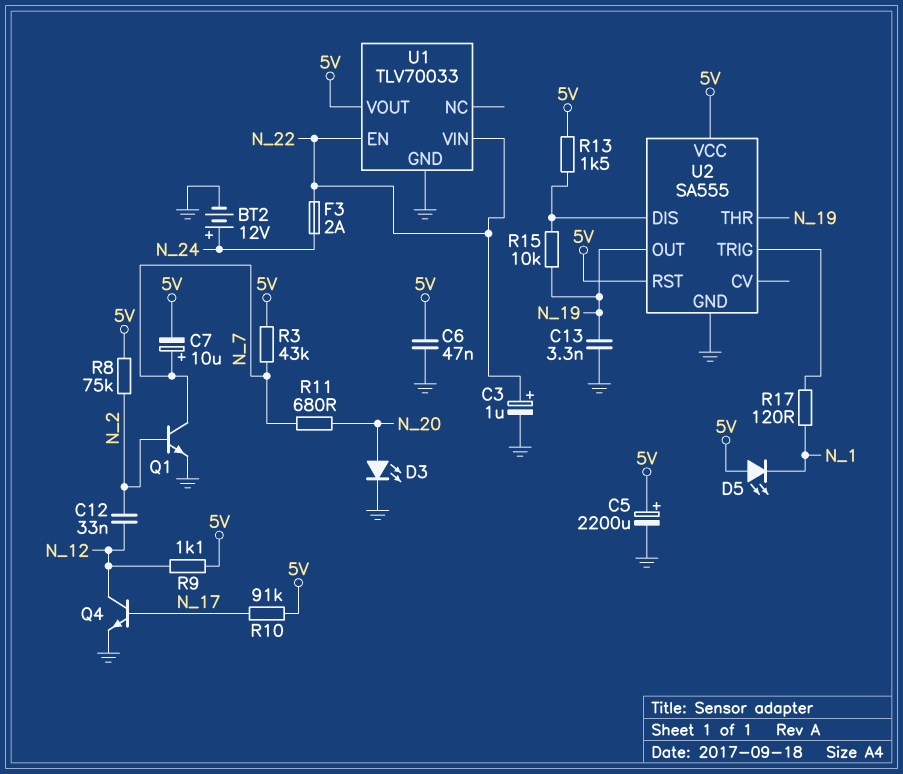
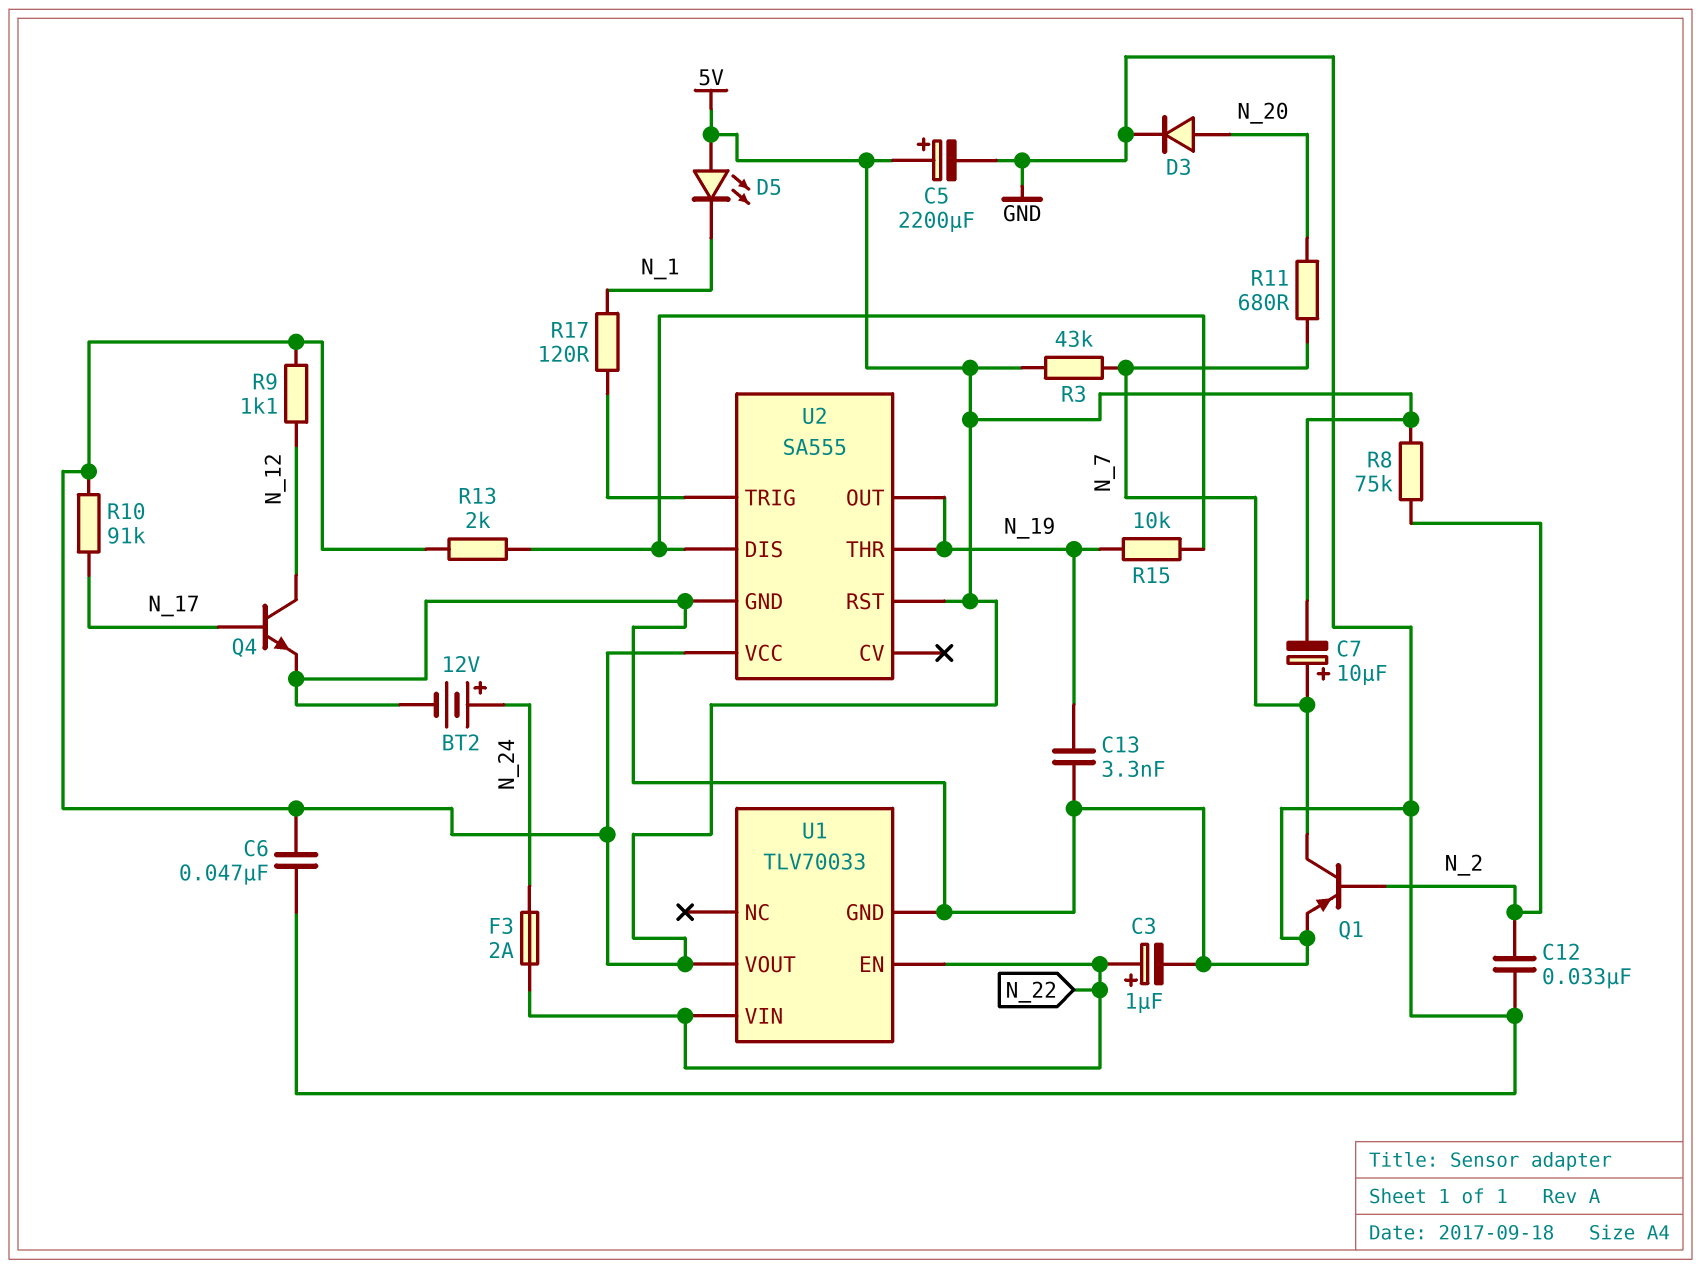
C12: 33nF (N_2, N_12) -> 33nF (GND, N_2)
D3: LED (A N_20, K GND) -> diode (A N_20, K GND)
Q1: NPN (B N_2, C N_7, E GND) -> PNP (B N_2, C N_7, E GND)
R13: 1.5k (5V, U2/DIS) -> 2k (5V, U2/DIS)

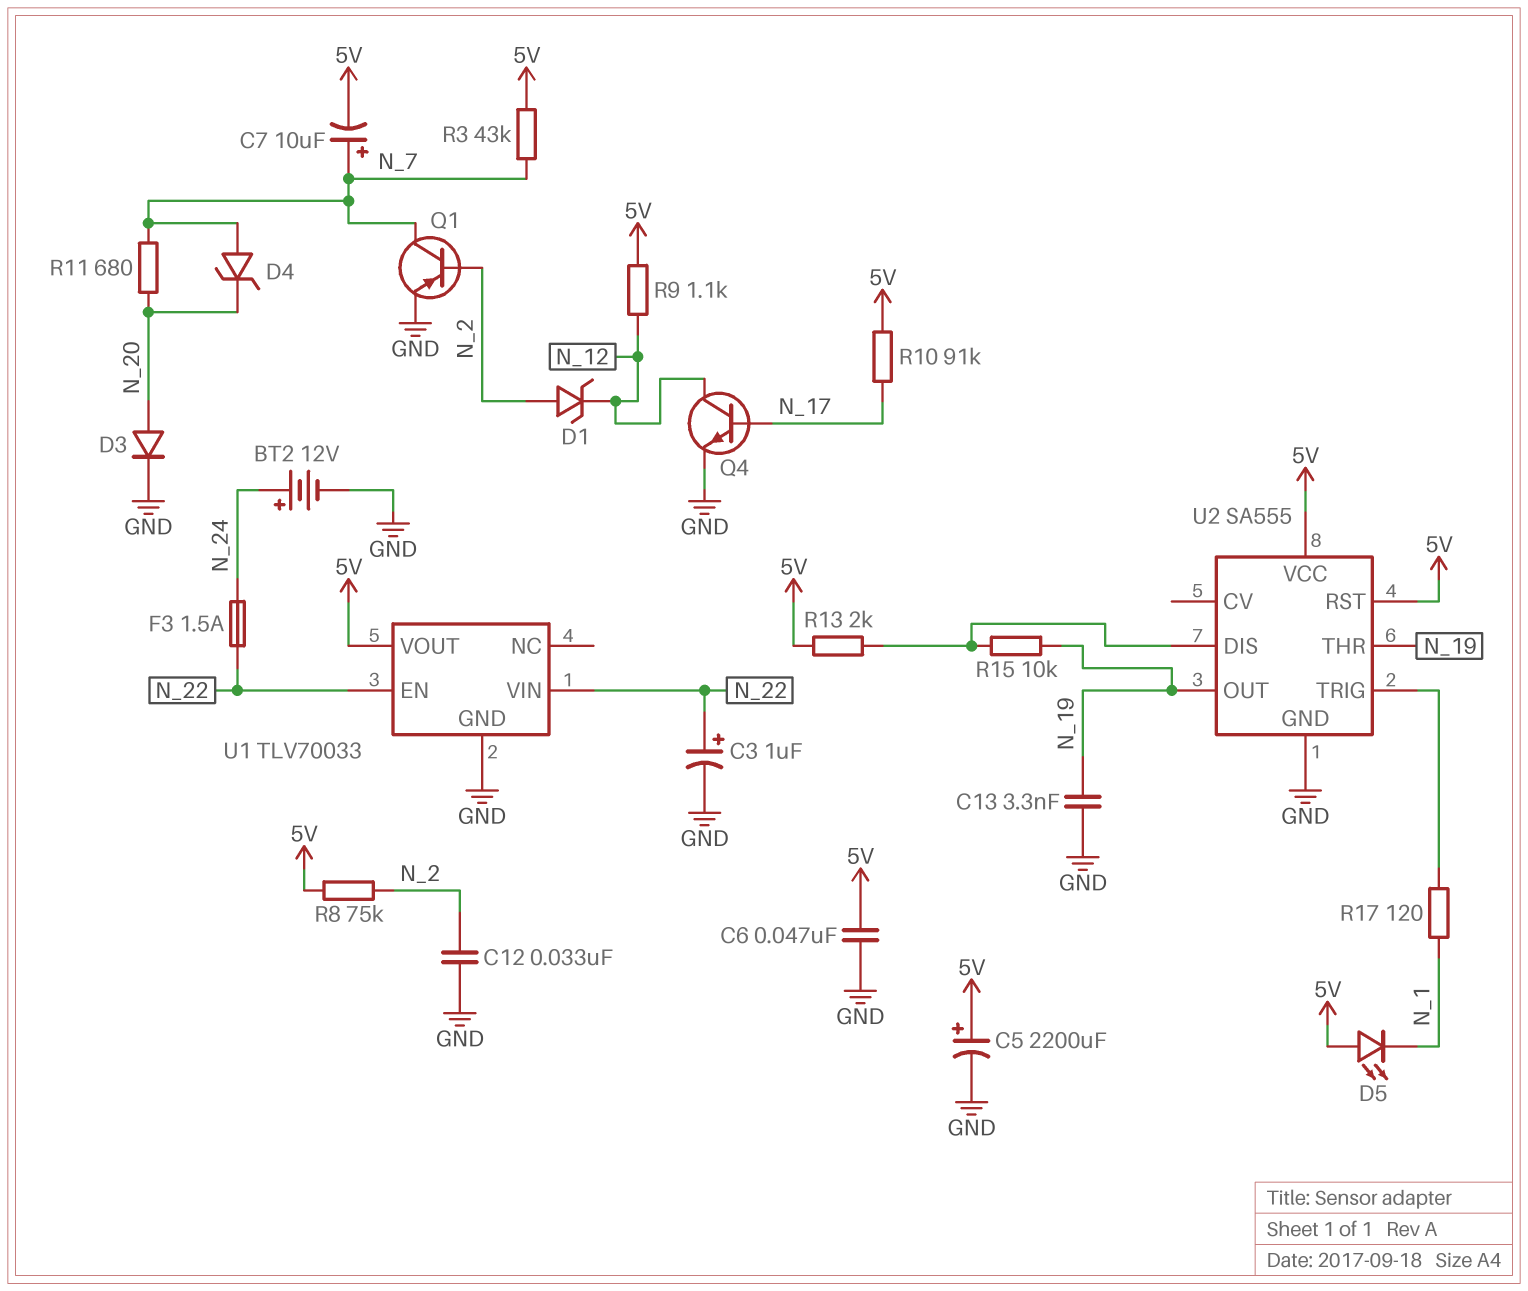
D1: none -> zener (A N_2, K N_12)
D4: none -> zener (A N_7, K N_20)
F3: 2A (N_22, N_24) -> 1.5A (N_22, N_24)

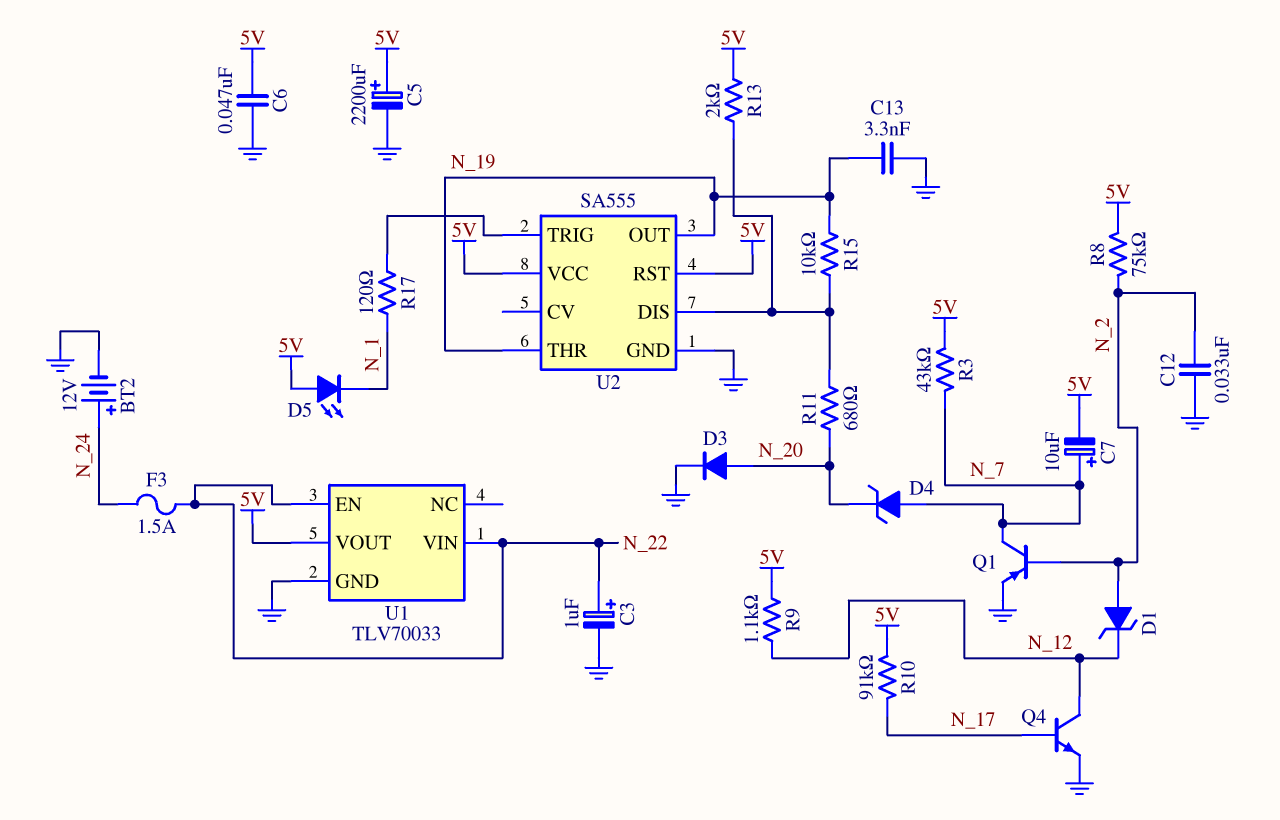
R11: 680 (N_7, N_20) -> 680 (N_20, U2/DIS)

